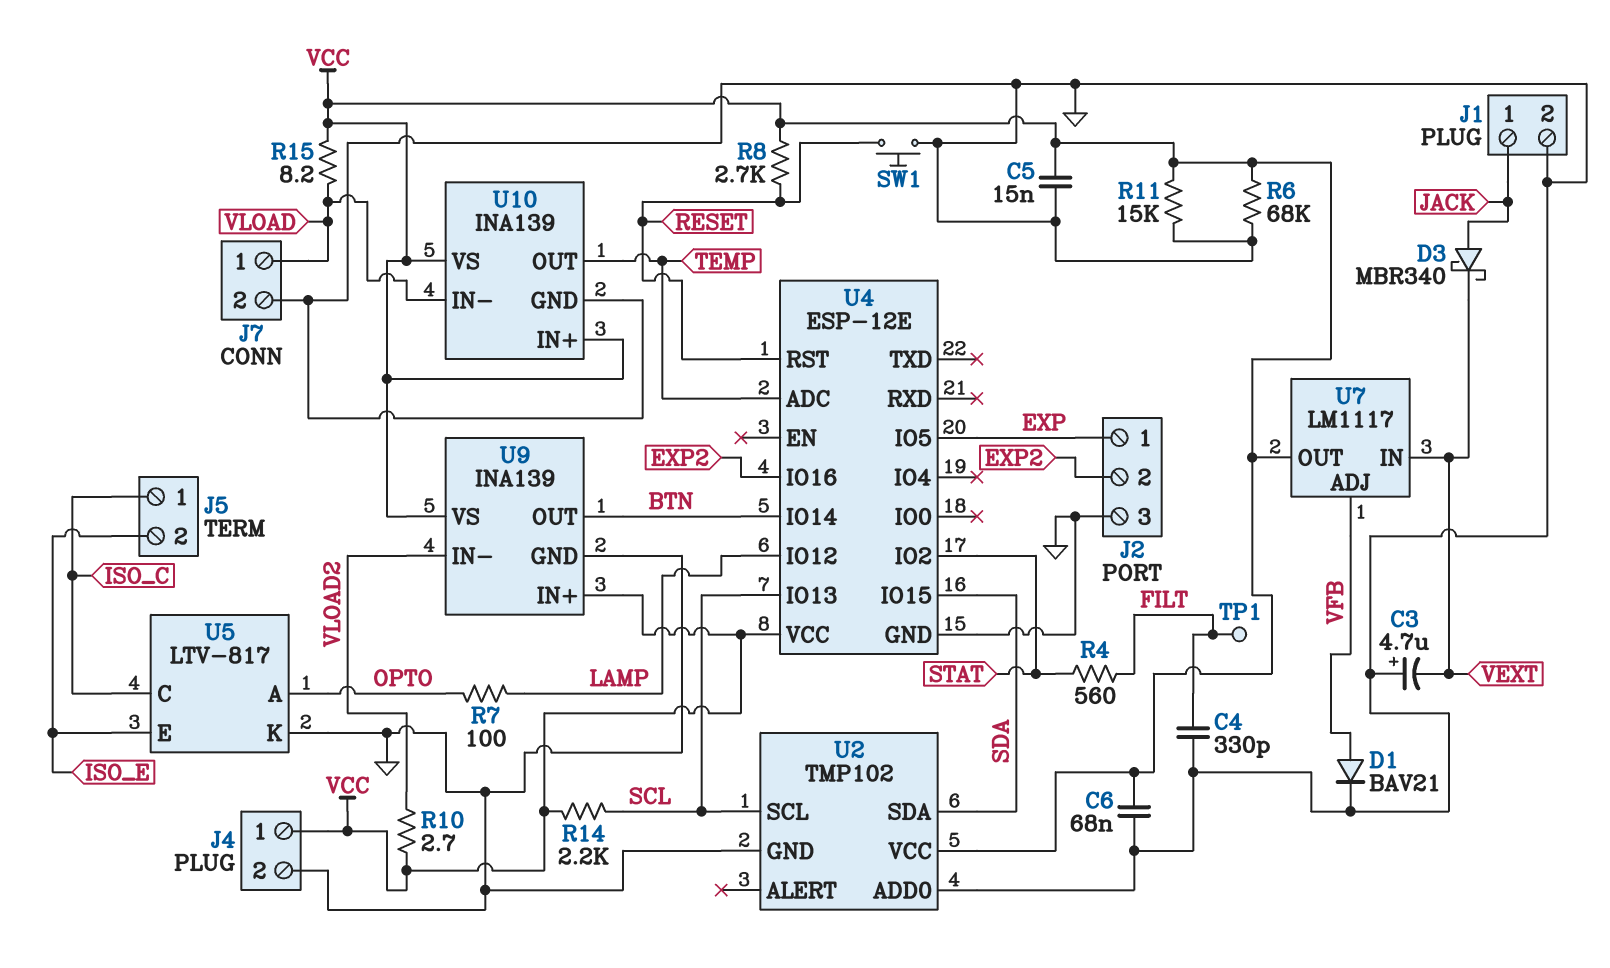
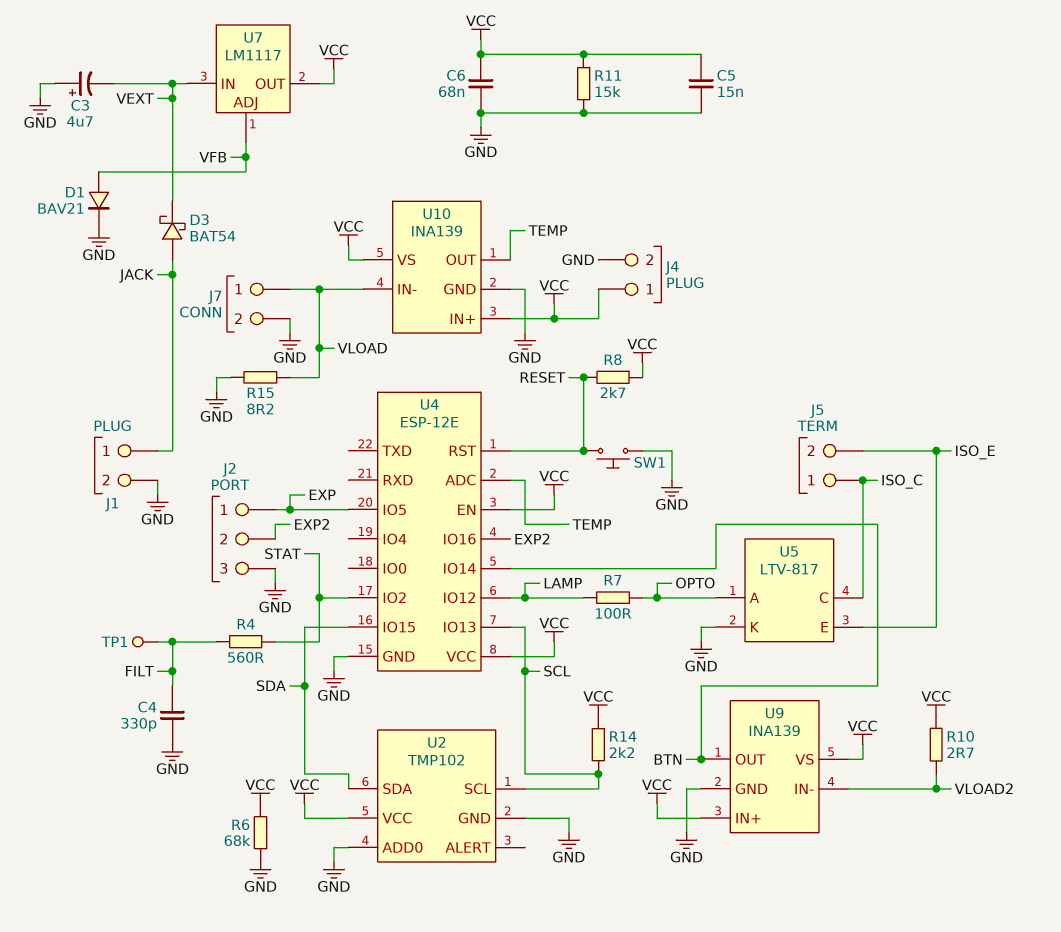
D3: schottky MBR340 (A JACK, K VEXT) -> schottky BAT54 (A JACK, K VEXT)
R15: 8.2 (VCC, VLOAD) -> 8.2 (GND, VLOAD)
U4 pin EN: none -> VCC

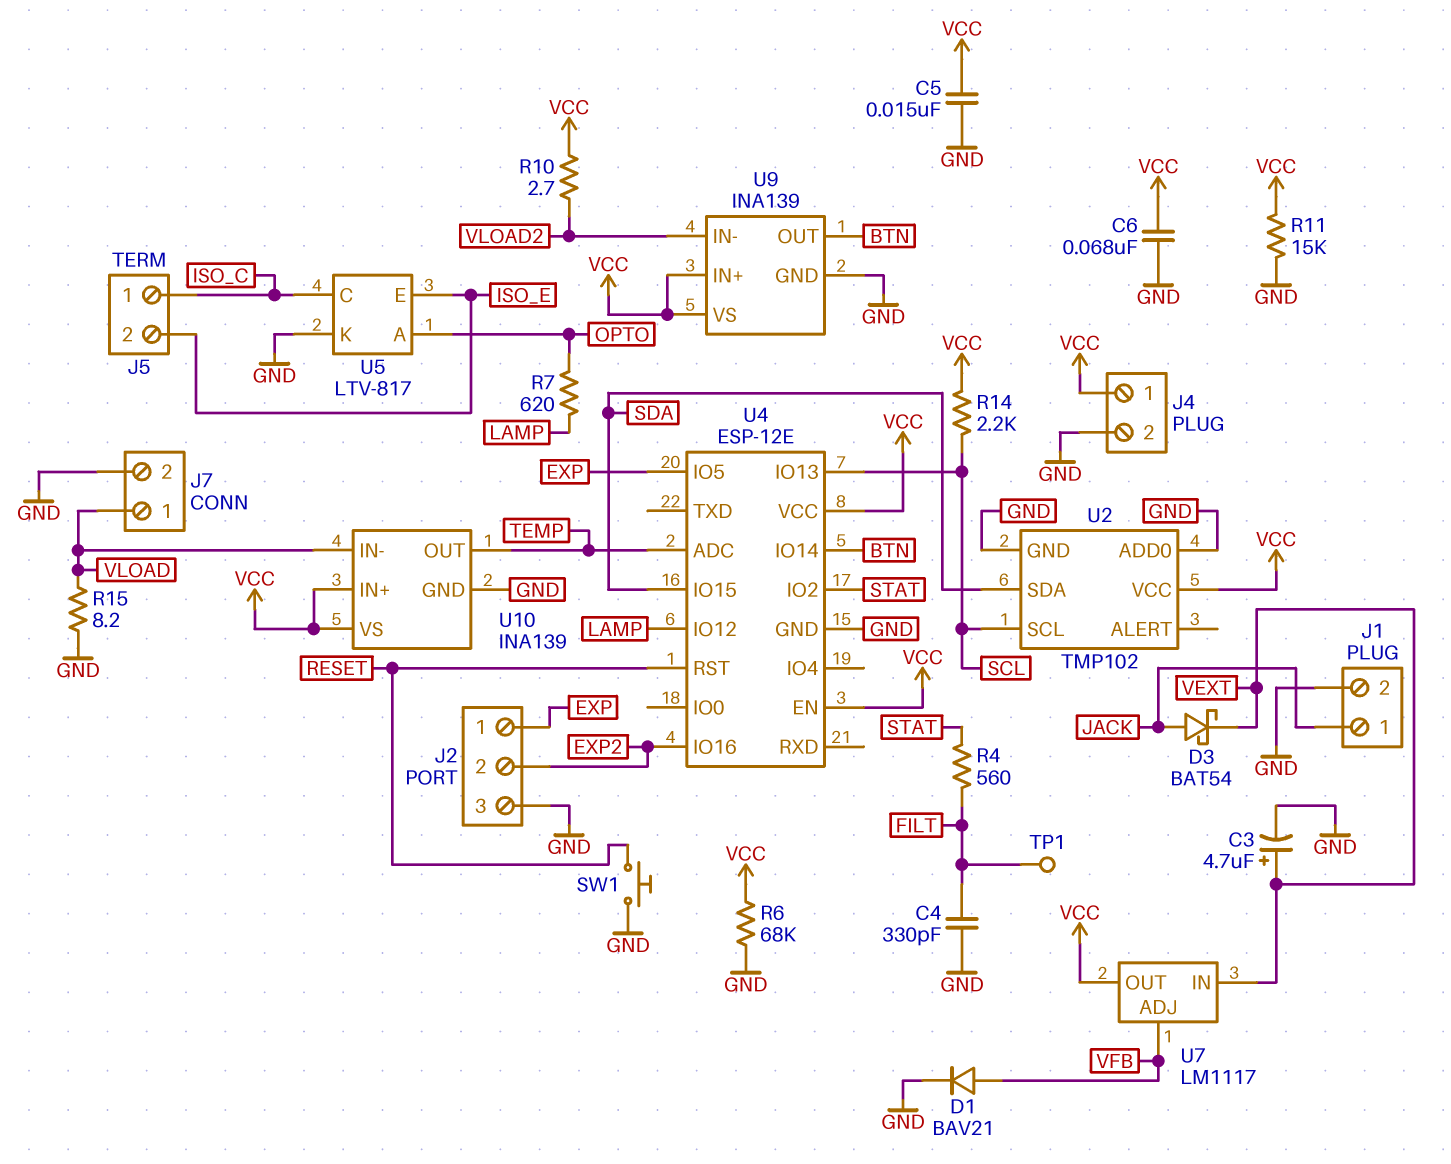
C3: 4.7uF (plus GND, minus VEXT) -> 4.7uF (plus VEXT, minus GND)
R7: 100 (LAMP, OPTO) -> 620 (LAMP, OPTO)
R8: 2.7k (RESET, VCC) -> none

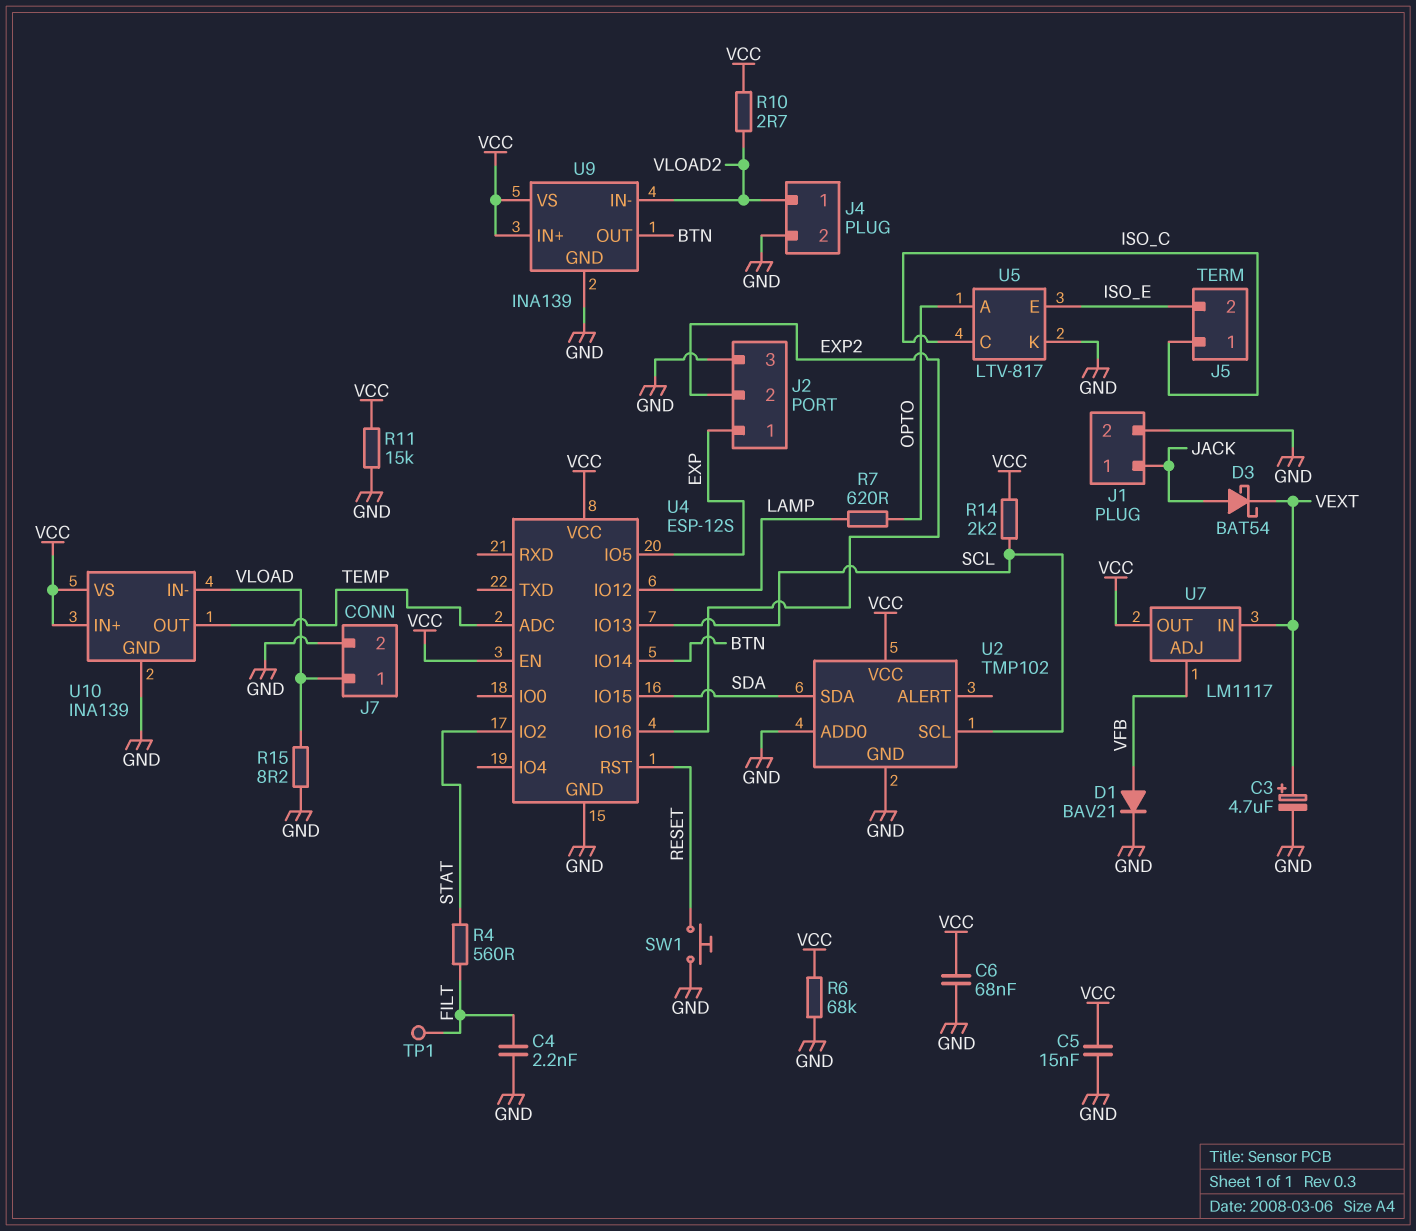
C4: 330pF (FILT, GND) -> 2.2nF (FILT, GND)
J4 pin 1: VCC -> VLOAD2
U4: ESP-12E -> ESP-12S

